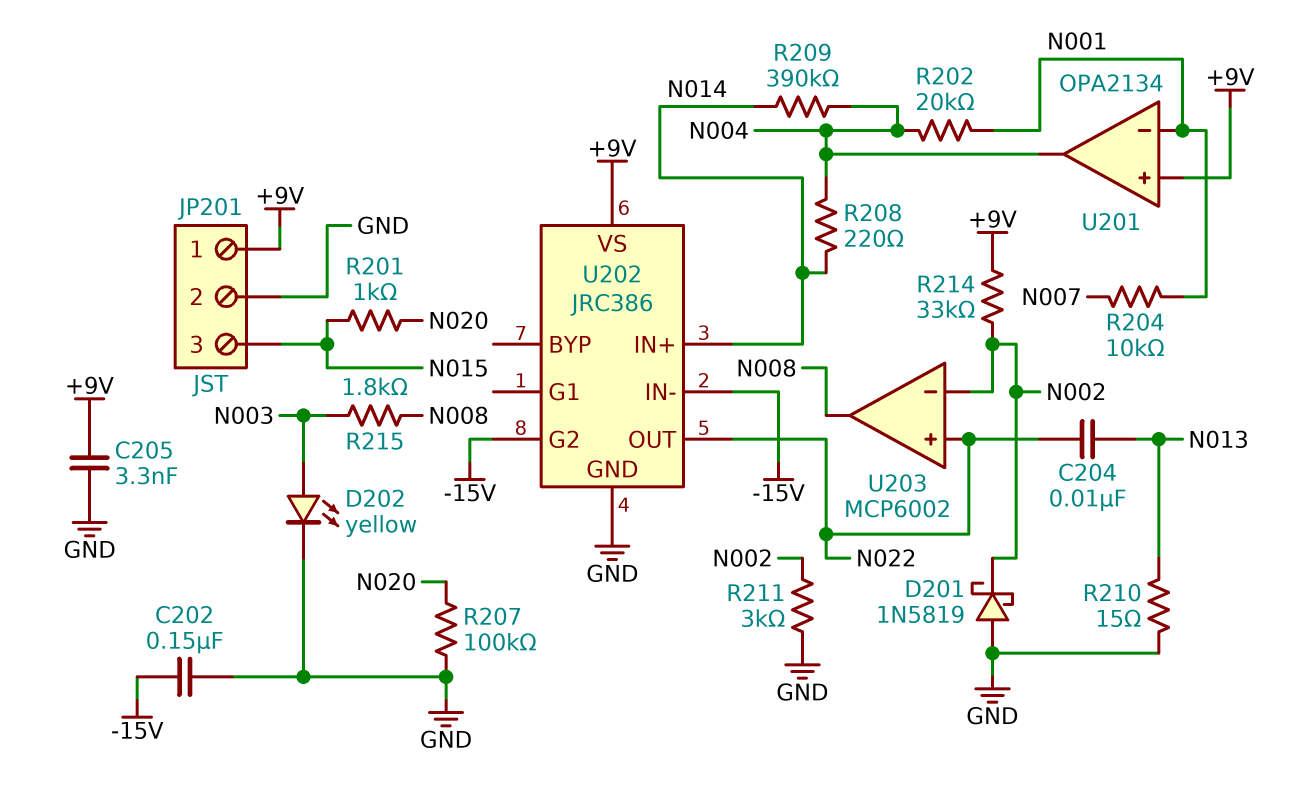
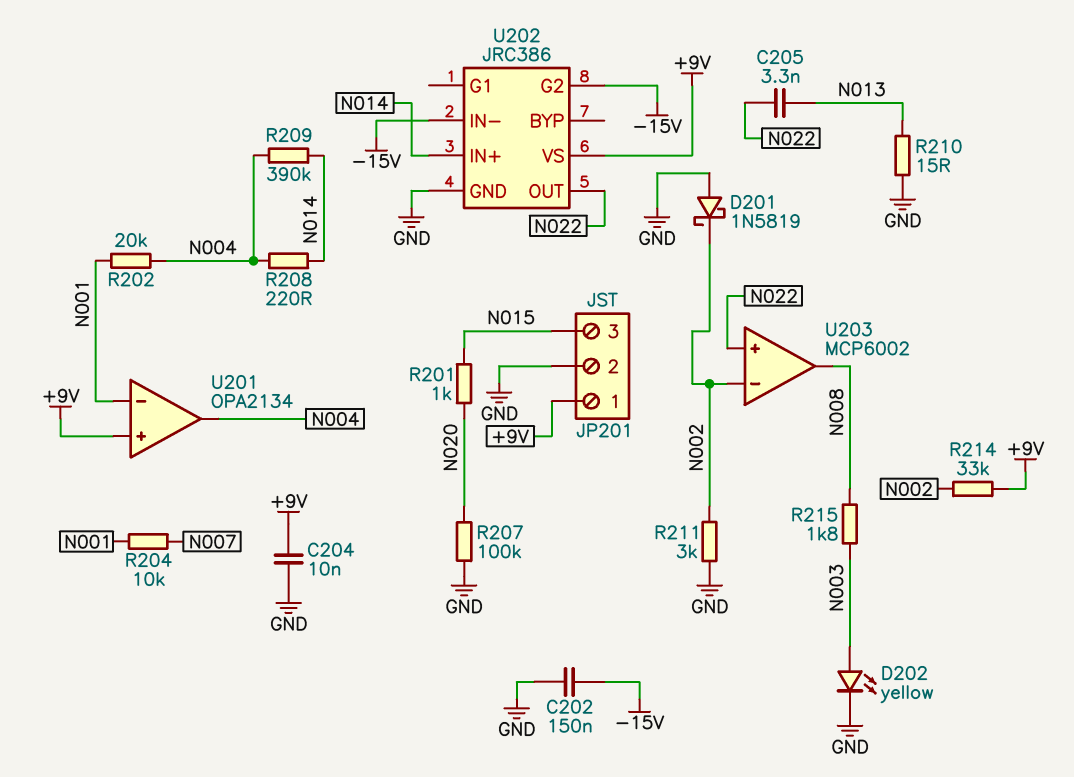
C204: 10nF (N013, N022) -> 10nF (+9V, GND)
C205: 3.3nF (+9V, GND) -> 3.3nF (N013, N022)

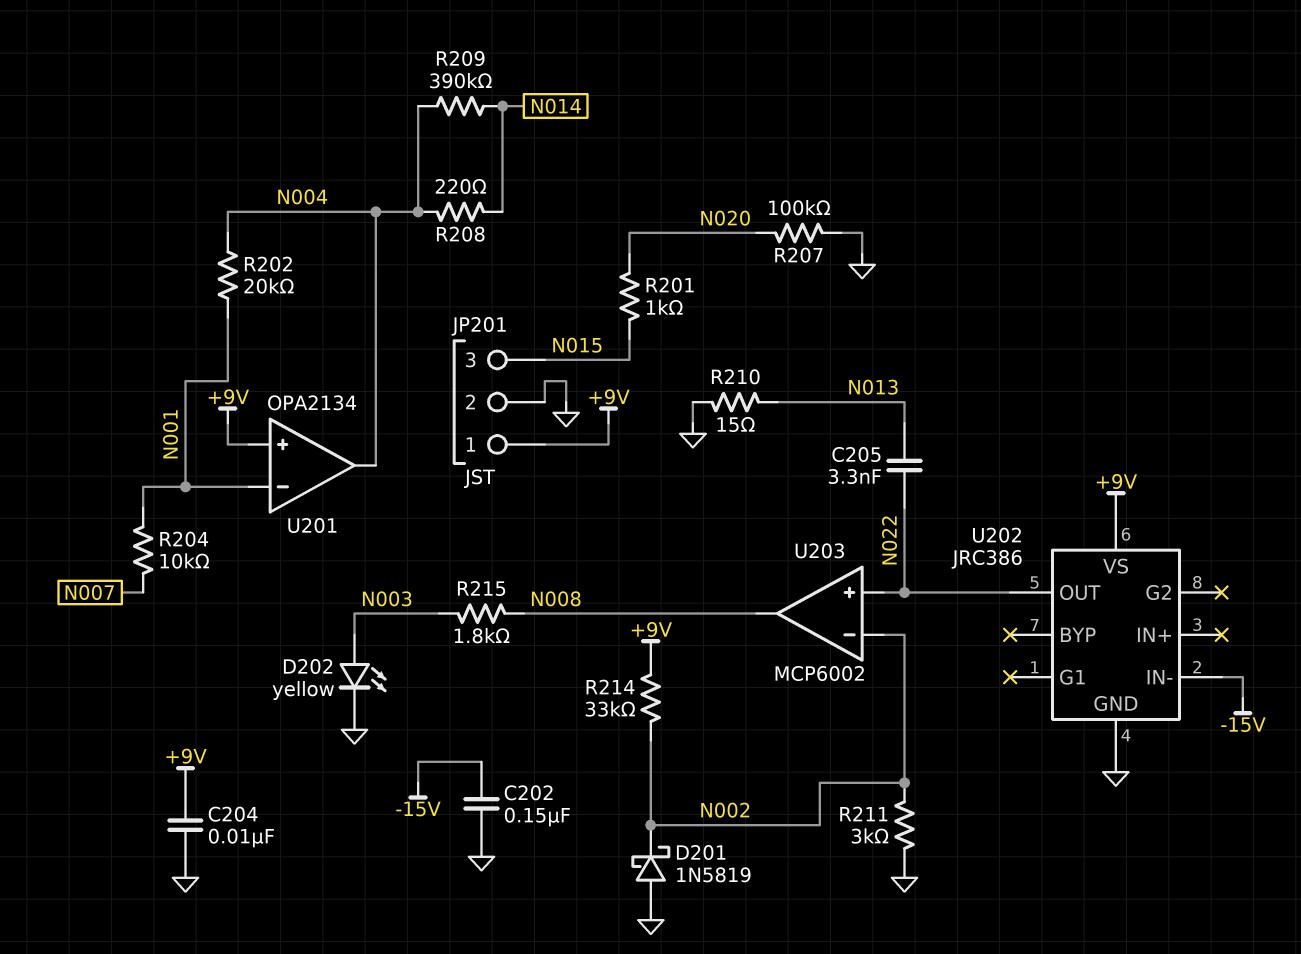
U202 pin G2: -15V -> none
U202 pin IN+: N014 -> none

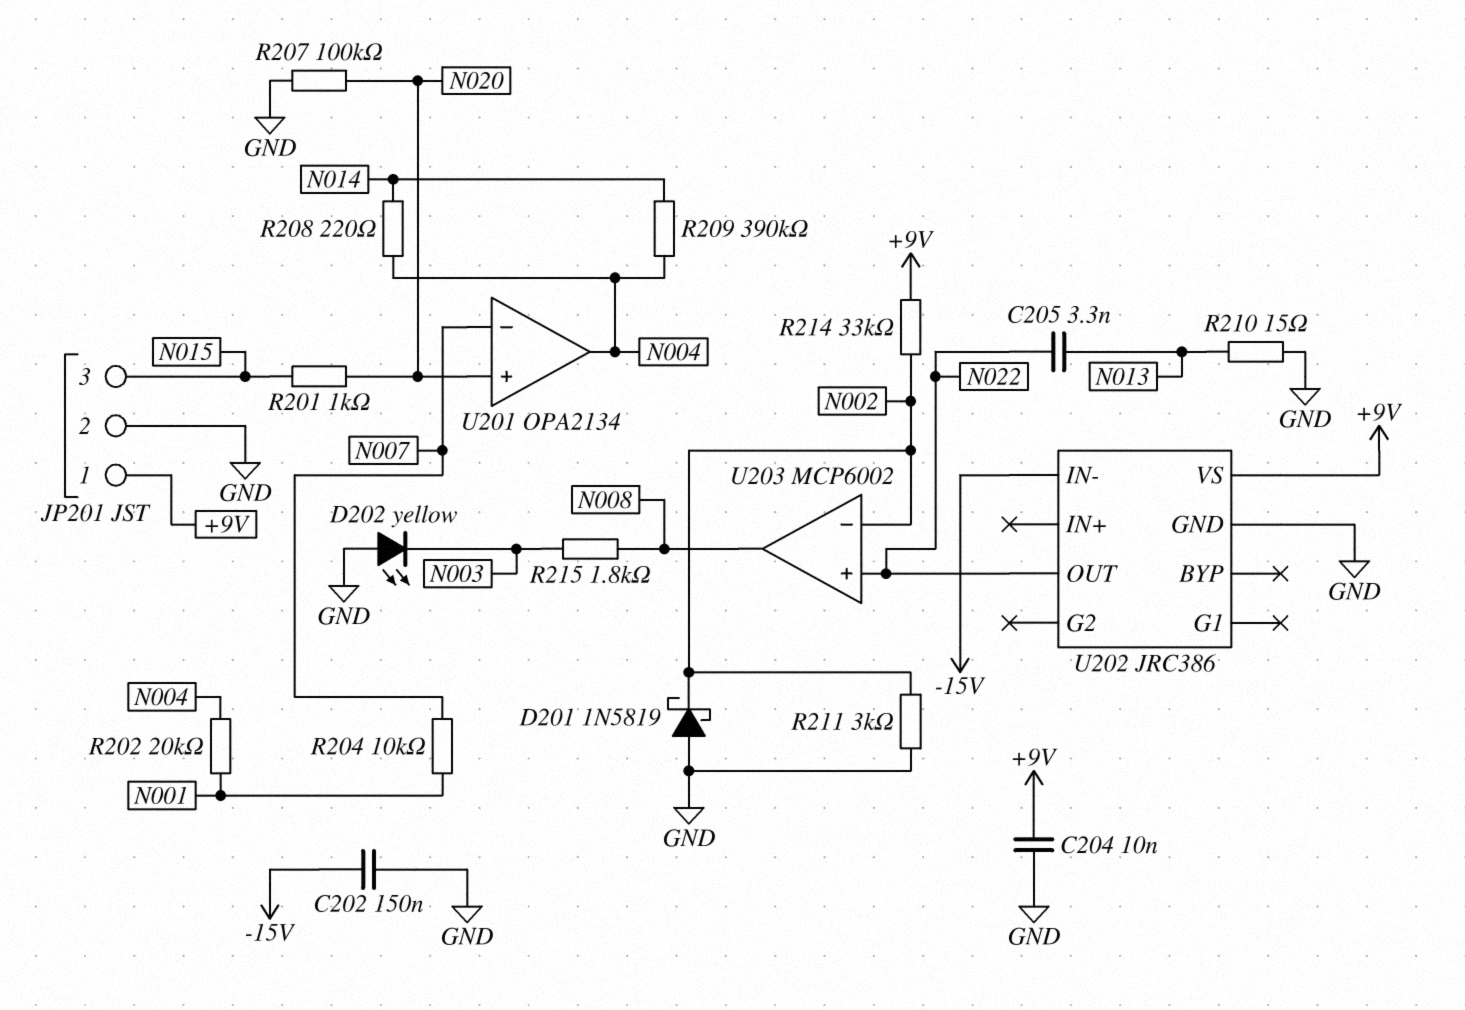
D202: LED yellow (A N003, K GND) -> LED yellow (A GND, K N003)
U201 pin in+: +9V -> N020
U201 pin in-: N001 -> N007

